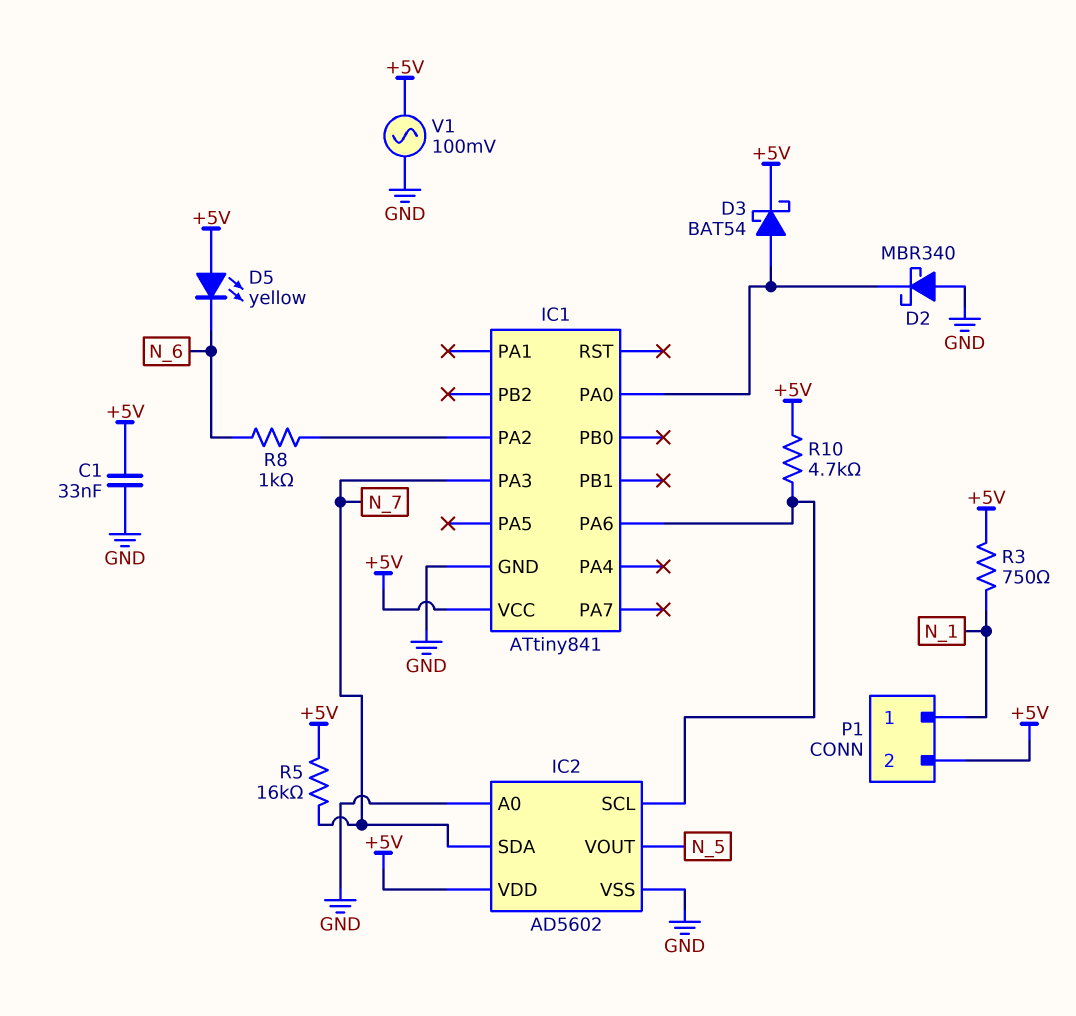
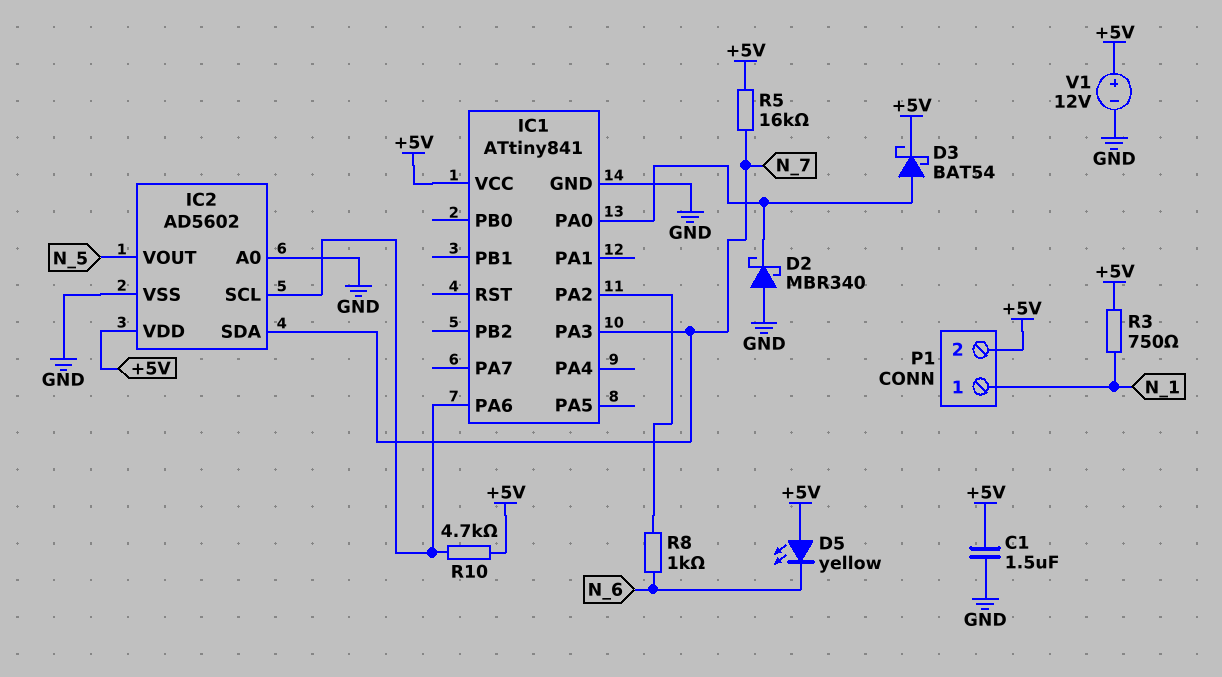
C1: 33nF (+5V, GND) -> 1.5uF (+5V, GND)
V1: AC 100mV (+5V, GND) -> 12V (plus +5V, minus GND)

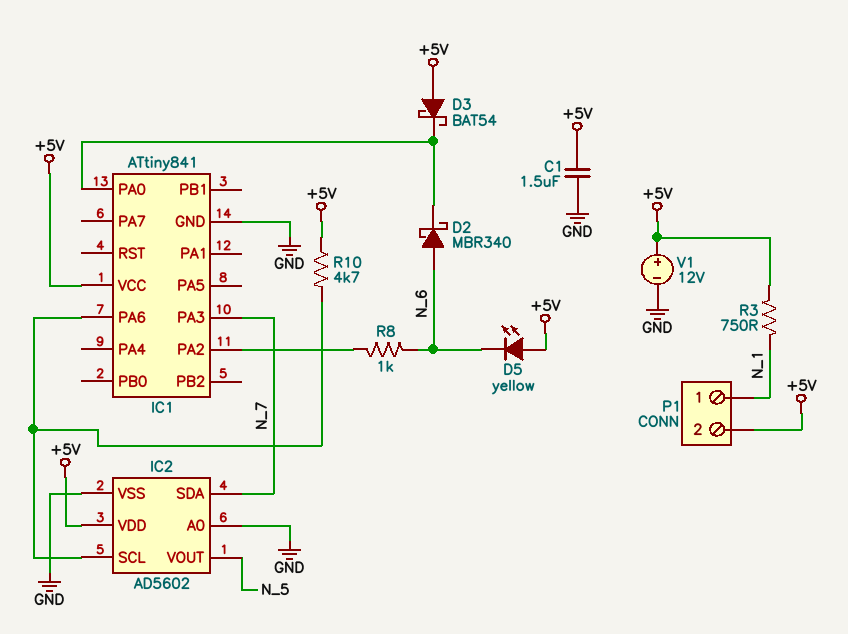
D2: schottky MBR340 (A GND, K IC1/PA0) -> schottky MBR340 (A N_6, K IC1/PA0)
D3: schottky BAT54 (A IC1/PA0, K +5V) -> schottky BAT54 (A +5V, K IC1/PA0)
R5: 16k (+5V, N_7) -> none

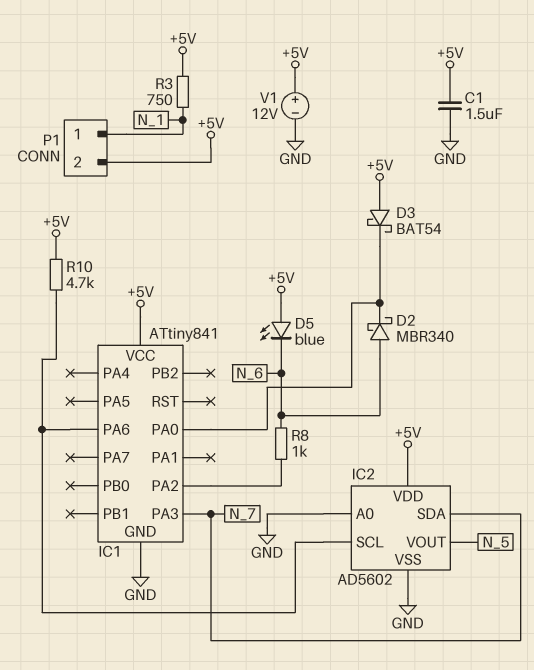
D5: LED yellow (A +5V, K N_6) -> LED blue (A +5V, K N_6)

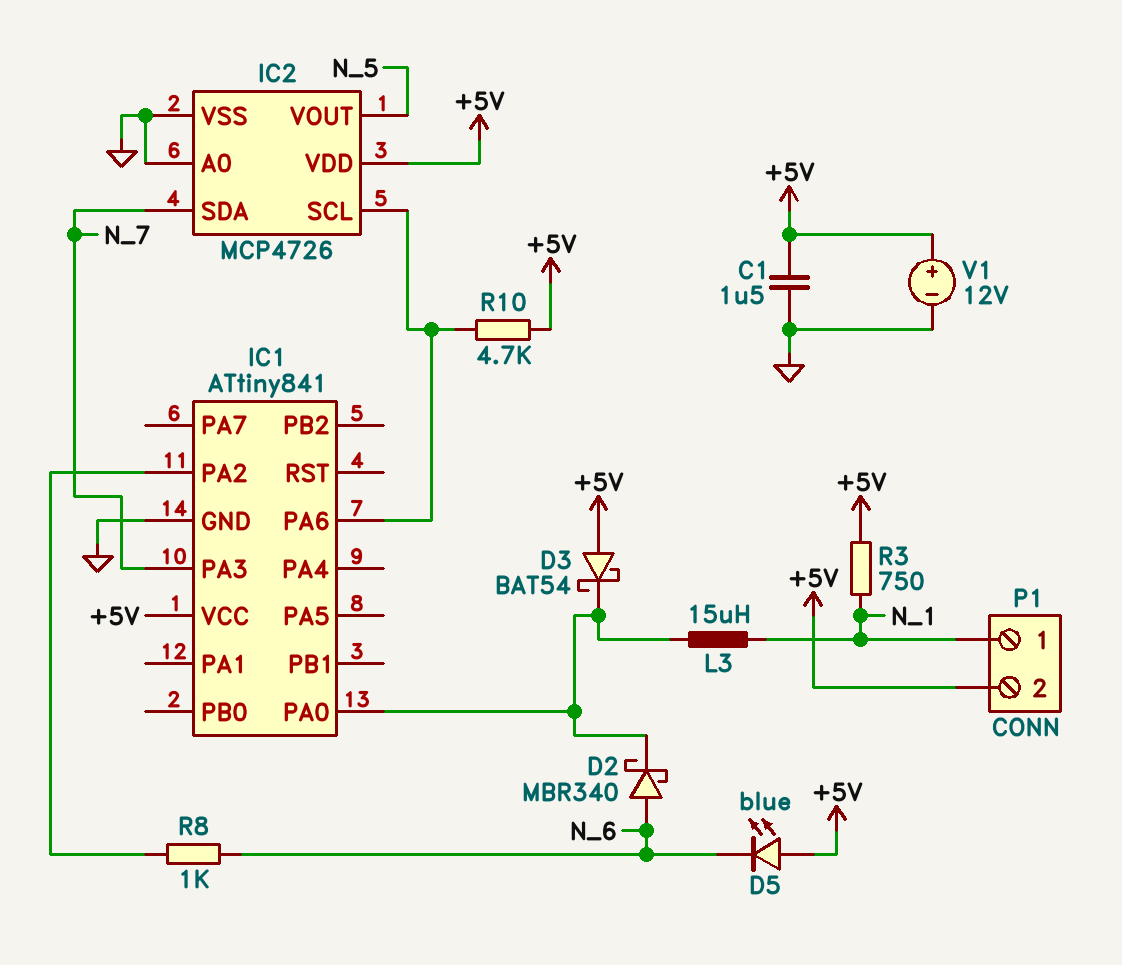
IC2: AD5602 -> MCP4726
L3: none -> 15uH (IC1/PA0, N_1)

